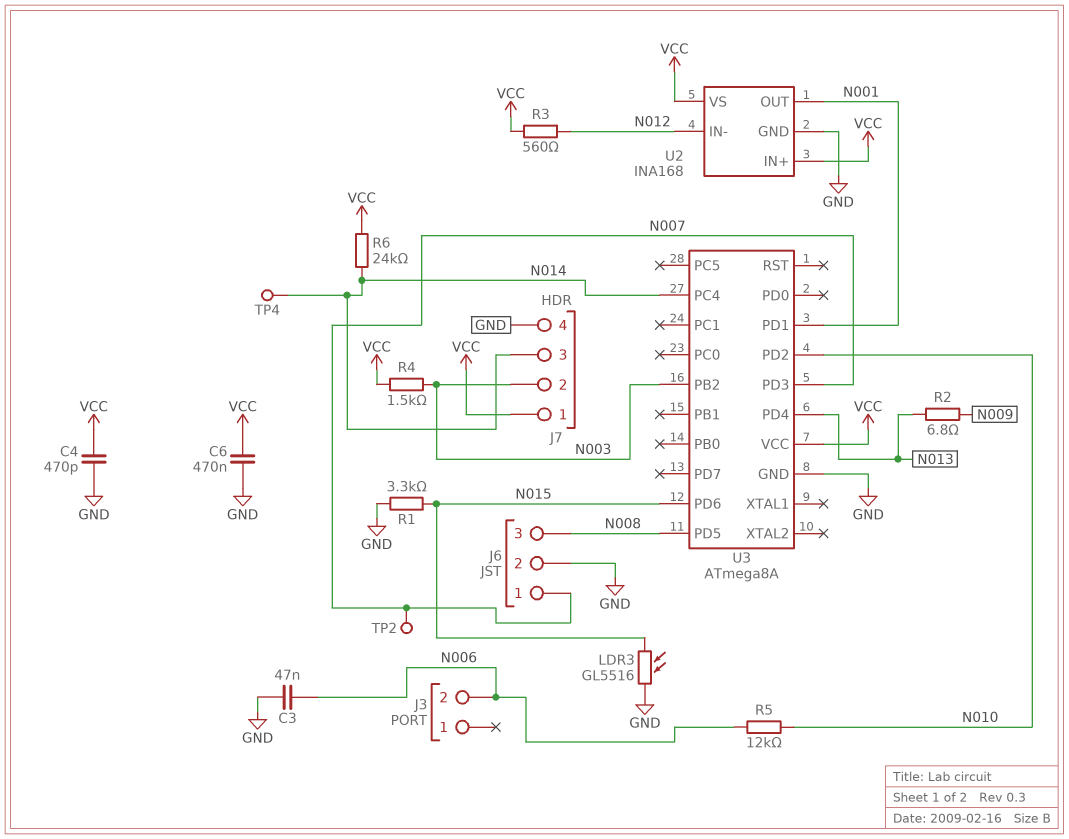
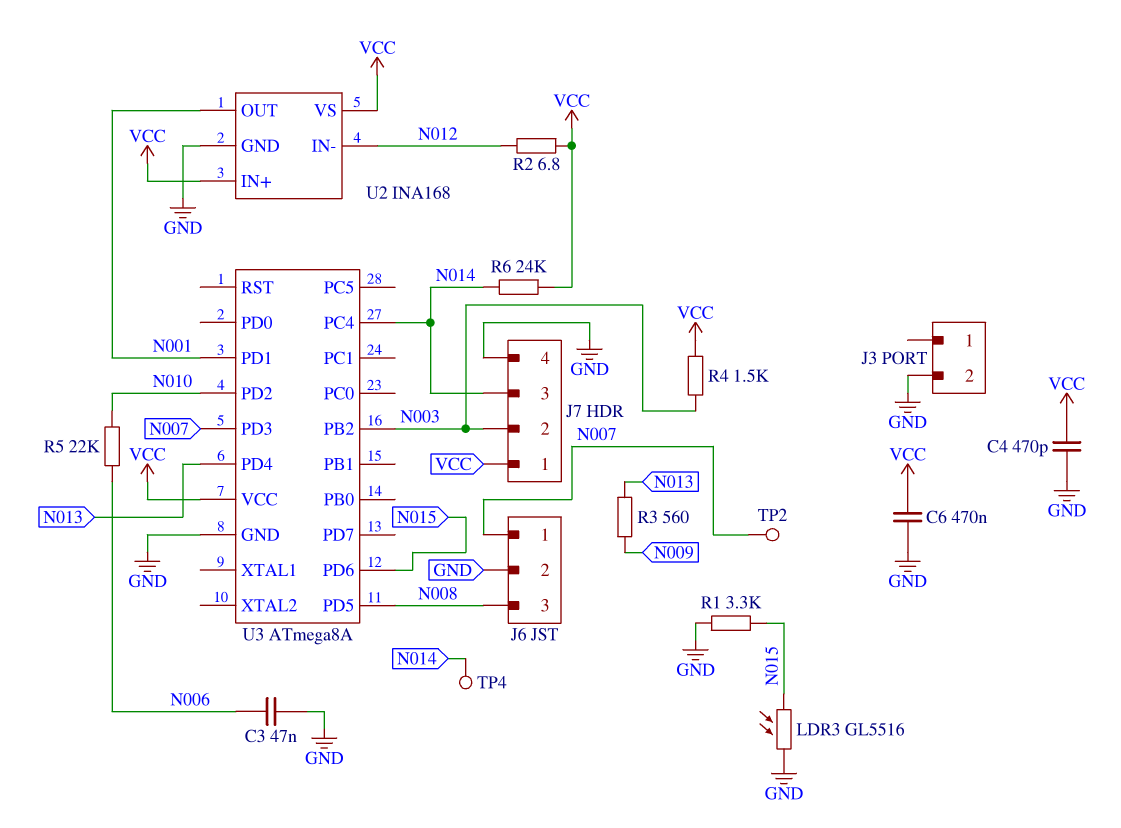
J3 pin 2: N006 -> GND
R2: 6.8 (N009, N013) -> 6.8 (N012, VCC)
R3: 560 (N012, VCC) -> 560 (N009, N013)
R5: 12k (N006, N010) -> 22k (N006, N010)

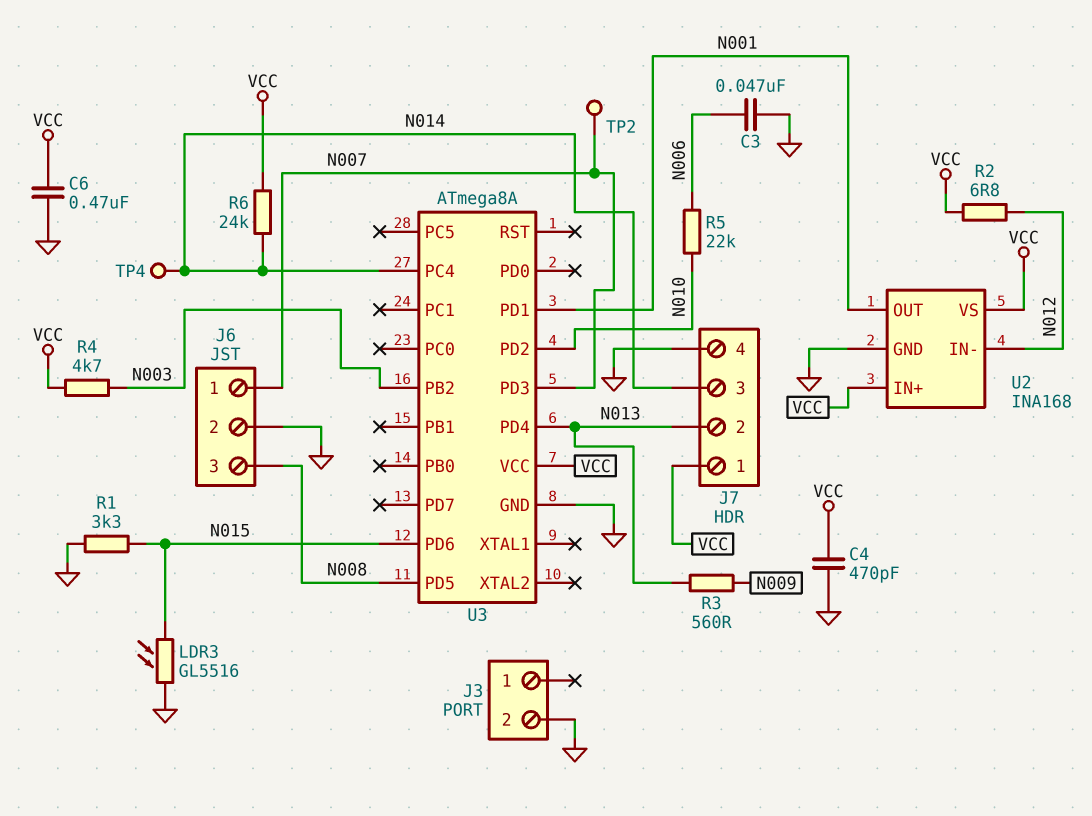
J7 pin 2: N003 -> N013
R4: 1.5k (N003, VCC) -> 4.7k (N003, VCC)

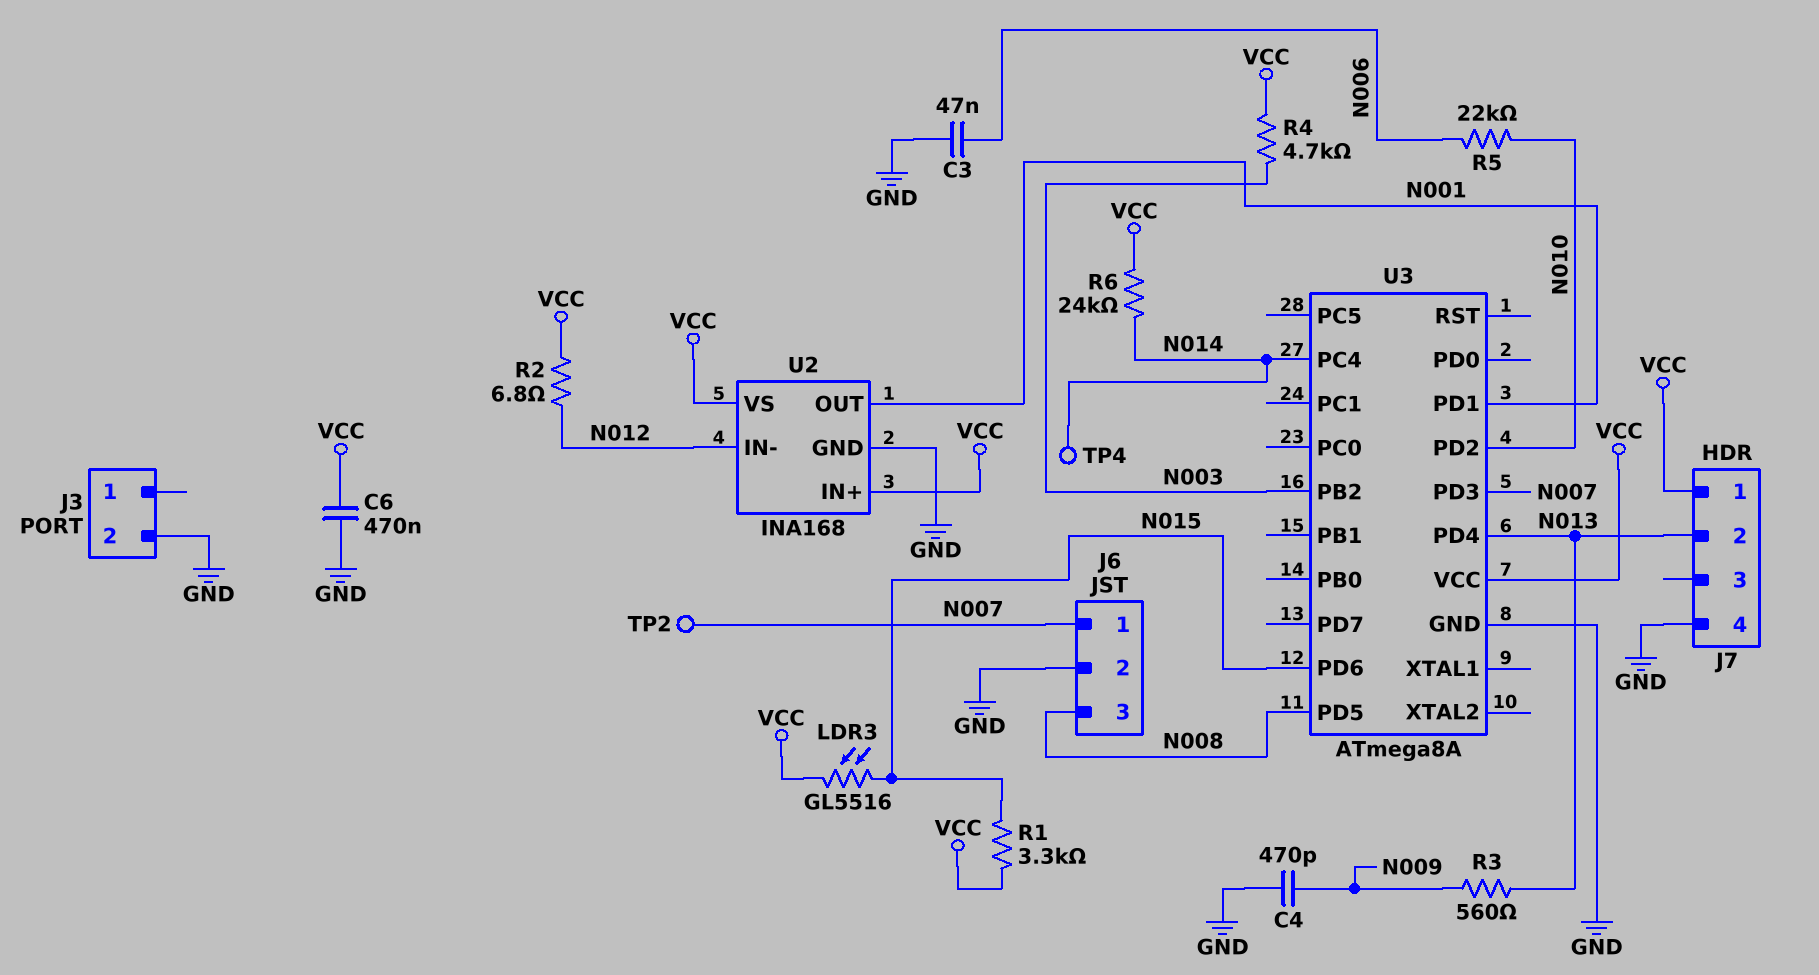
C4: 470pF (GND, VCC) -> 470pF (GND, N009)
J7 pin 3: N014 -> none
LDR3: GL5516 (GND, N015) -> GL5516 (N015, VCC)
R1: 3.3k (GND, N015) -> 3.3k (N015, VCC)

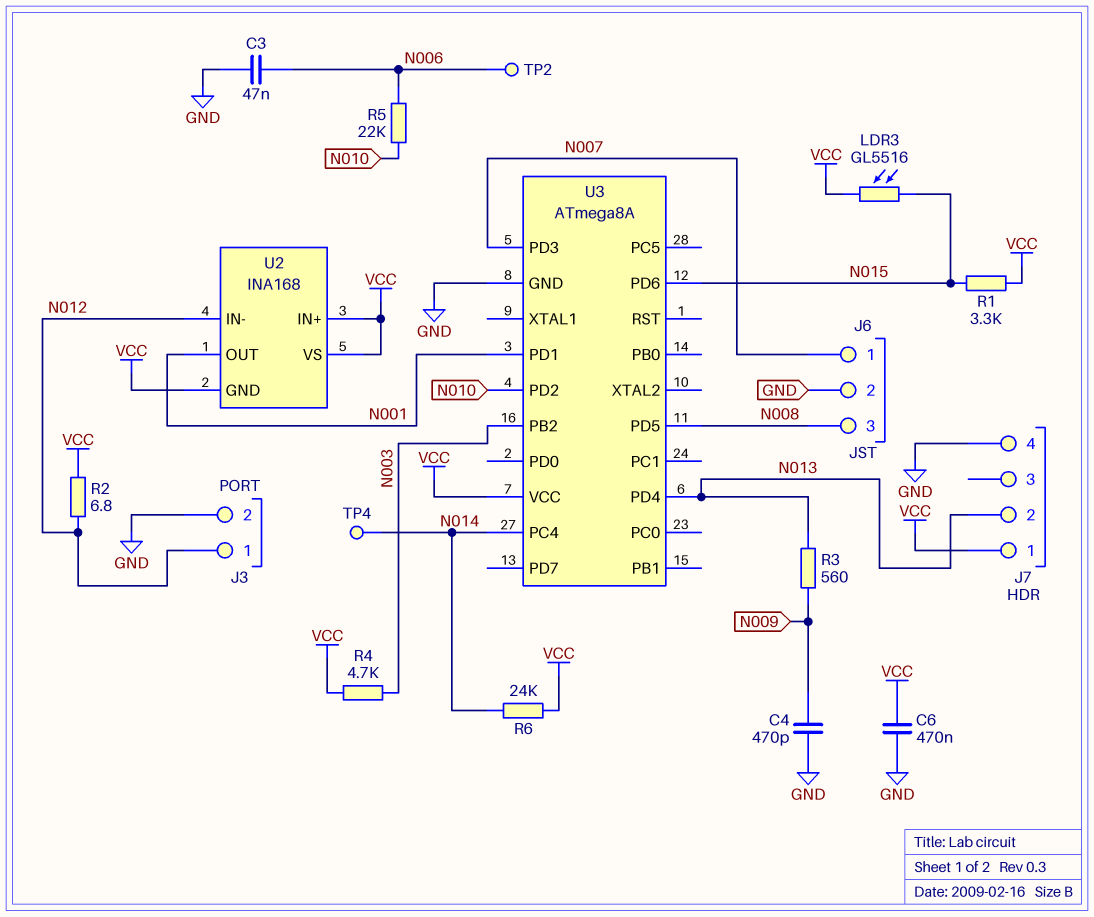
J3 pin 1: none -> N012
TP2: test point (N007) -> test point (N006)
U2 pin GND: GND -> VCC

